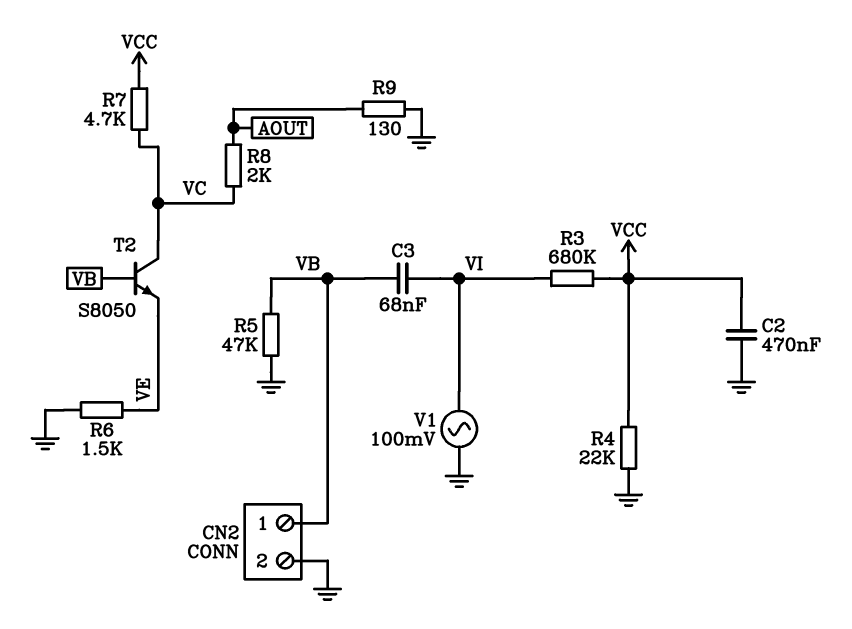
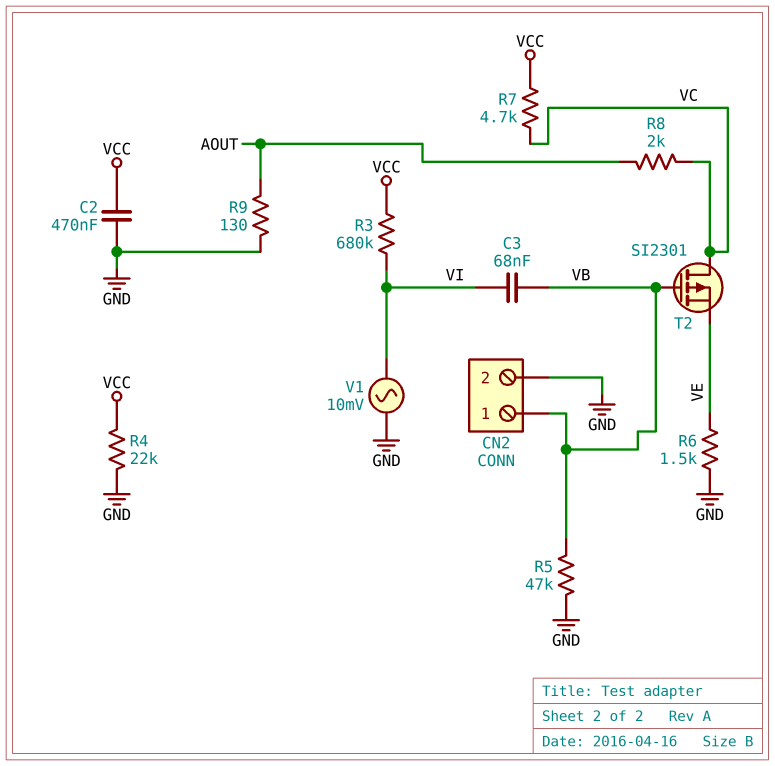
T2: NPN S8050 (B VB, C VC, E VE) -> PMOS SI2301 (G VB, D VC, S VE)
V1: AC 100mV (GND, VI) -> AC 10mV (GND, VI)

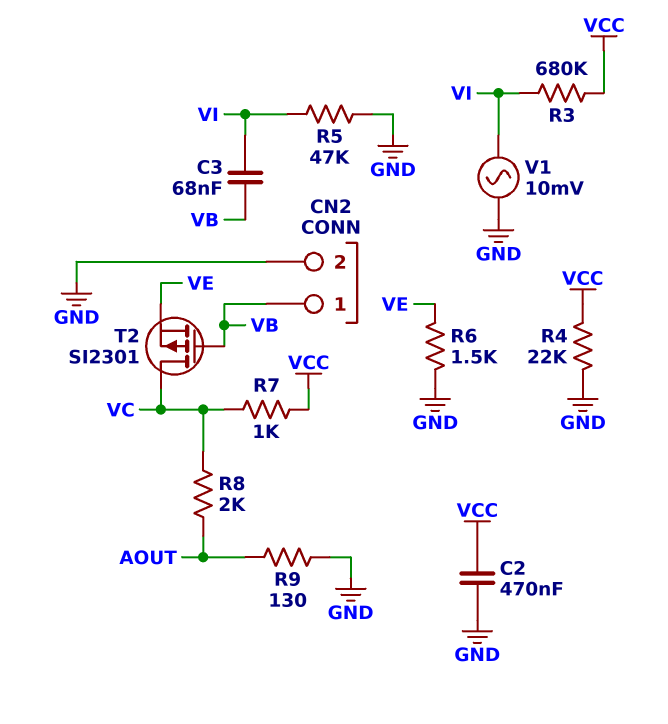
R5: 47k (GND, VB) -> 47k (GND, VI)
R7: 4.7k (VC, VCC) -> 1k (VC, VCC)

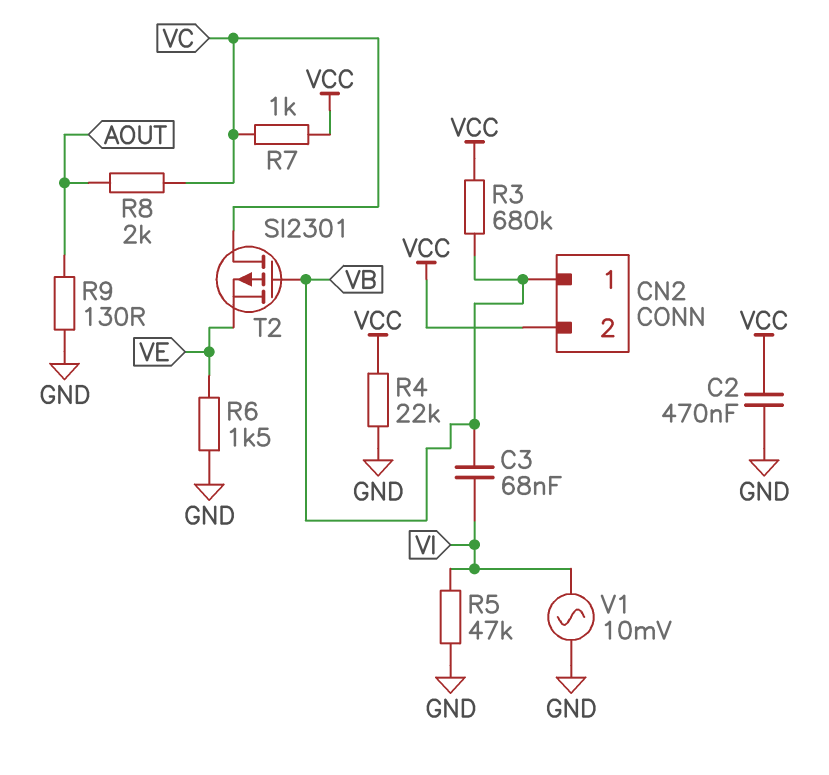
CN2 pin 2: GND -> VCC
R3: 680k (VCC, VI) -> 680k (VB, VCC)

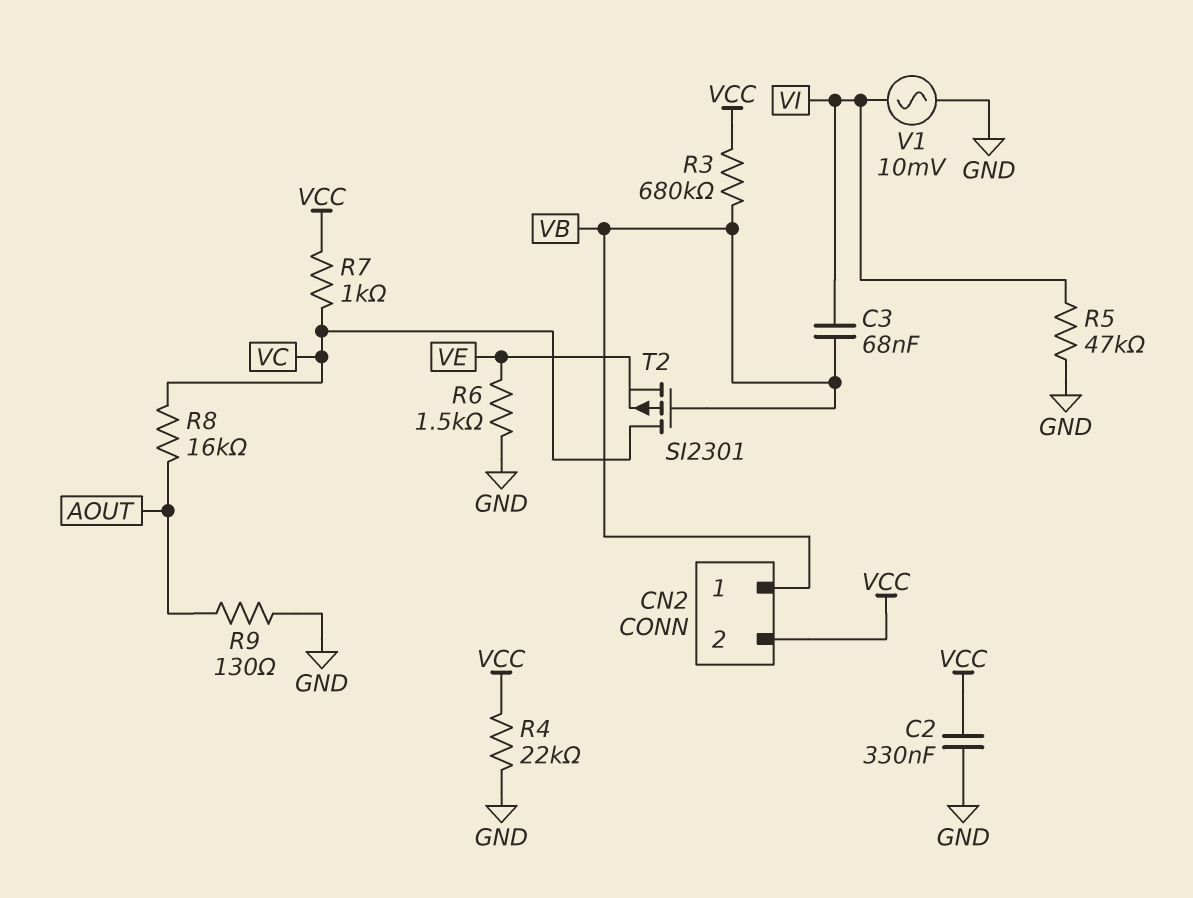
C2: 470nF (GND, VCC) -> 330nF (GND, VCC)
R8: 2k (AOUT, VC) -> 16k (AOUT, VC)

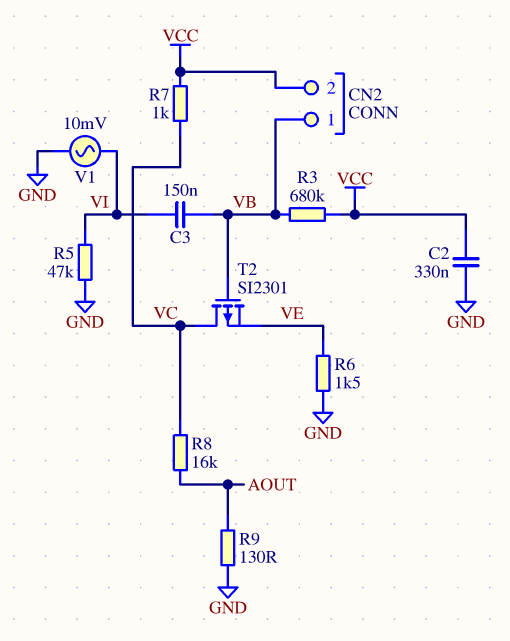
C3: 68nF (VB, VI) -> 150nF (VB, VI)
R4: 22k (GND, VCC) -> none

